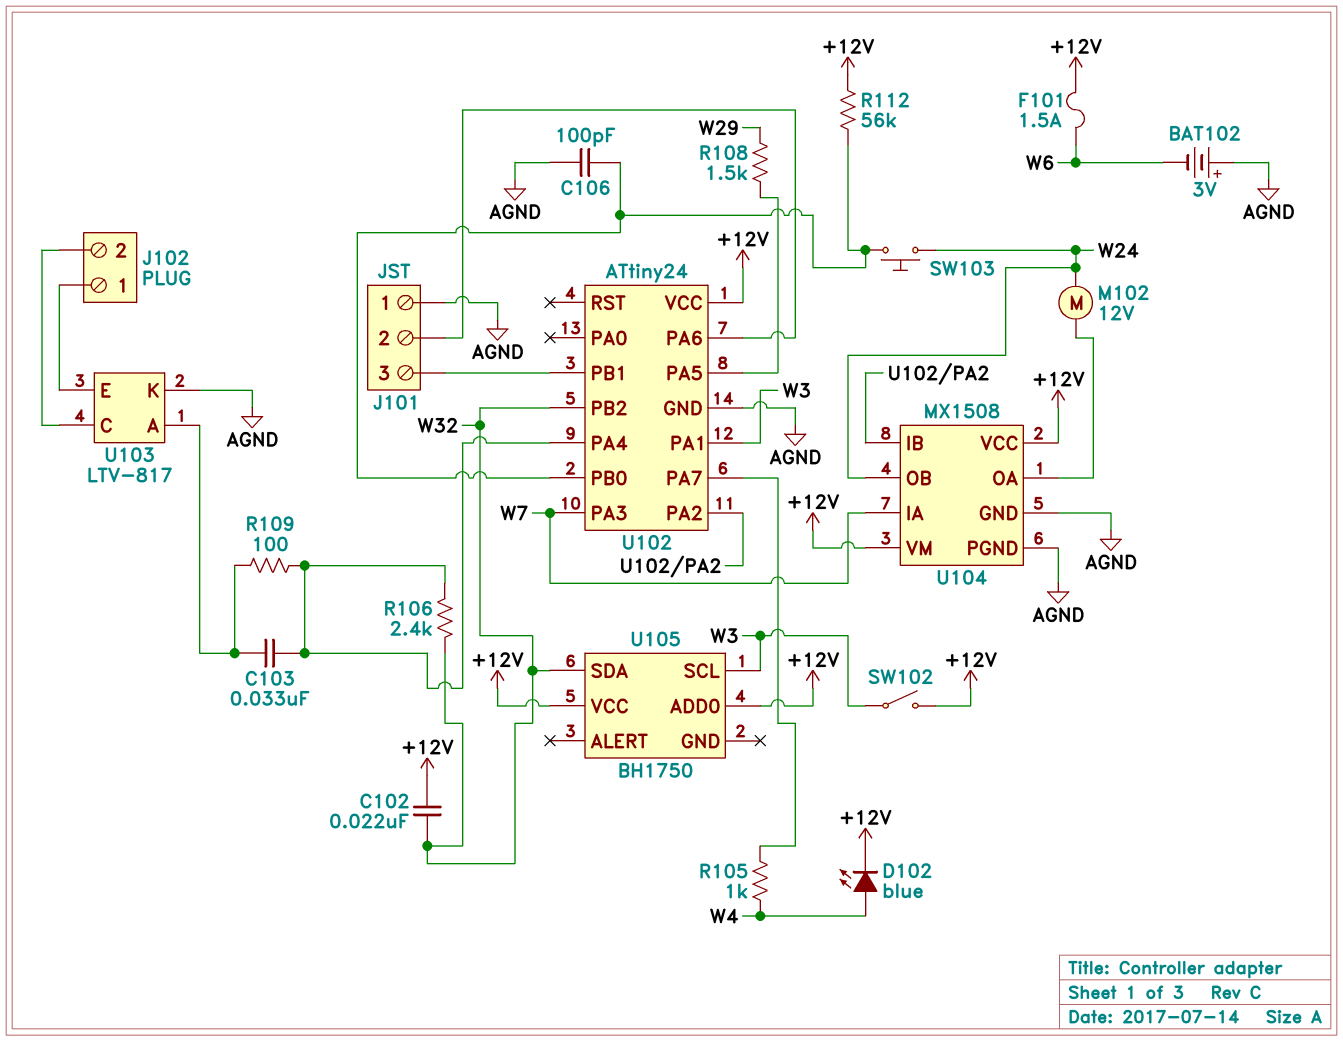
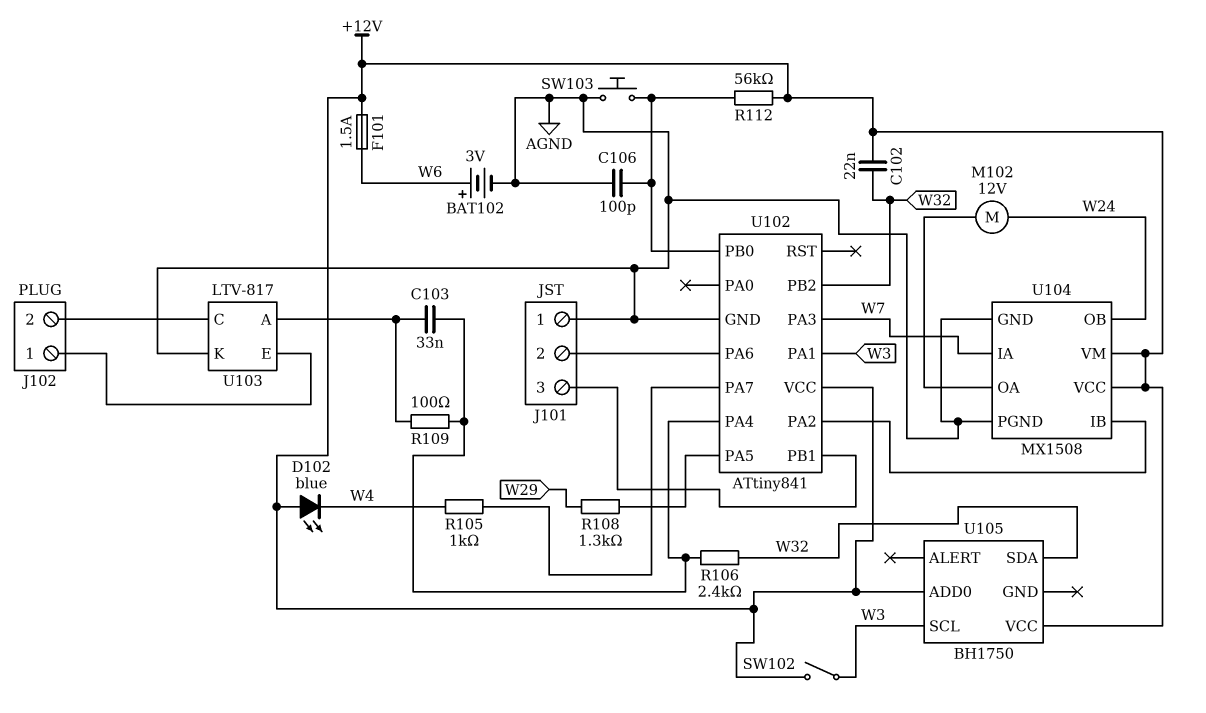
BAT102: 3V (plus AGND, minus W6) -> 3V (plus W6, minus AGND)
D102: LED blue (A W4, K +12V) -> LED blue (A +12V, K W4)
R108: 1.5k (U102/PA5, W29) -> 1.3k (U102/PA5, W29)
SW103: button (U102/PB0, W24) -> button (AGND, U102/PB0)
U102: ATtiny24 -> ATtiny841

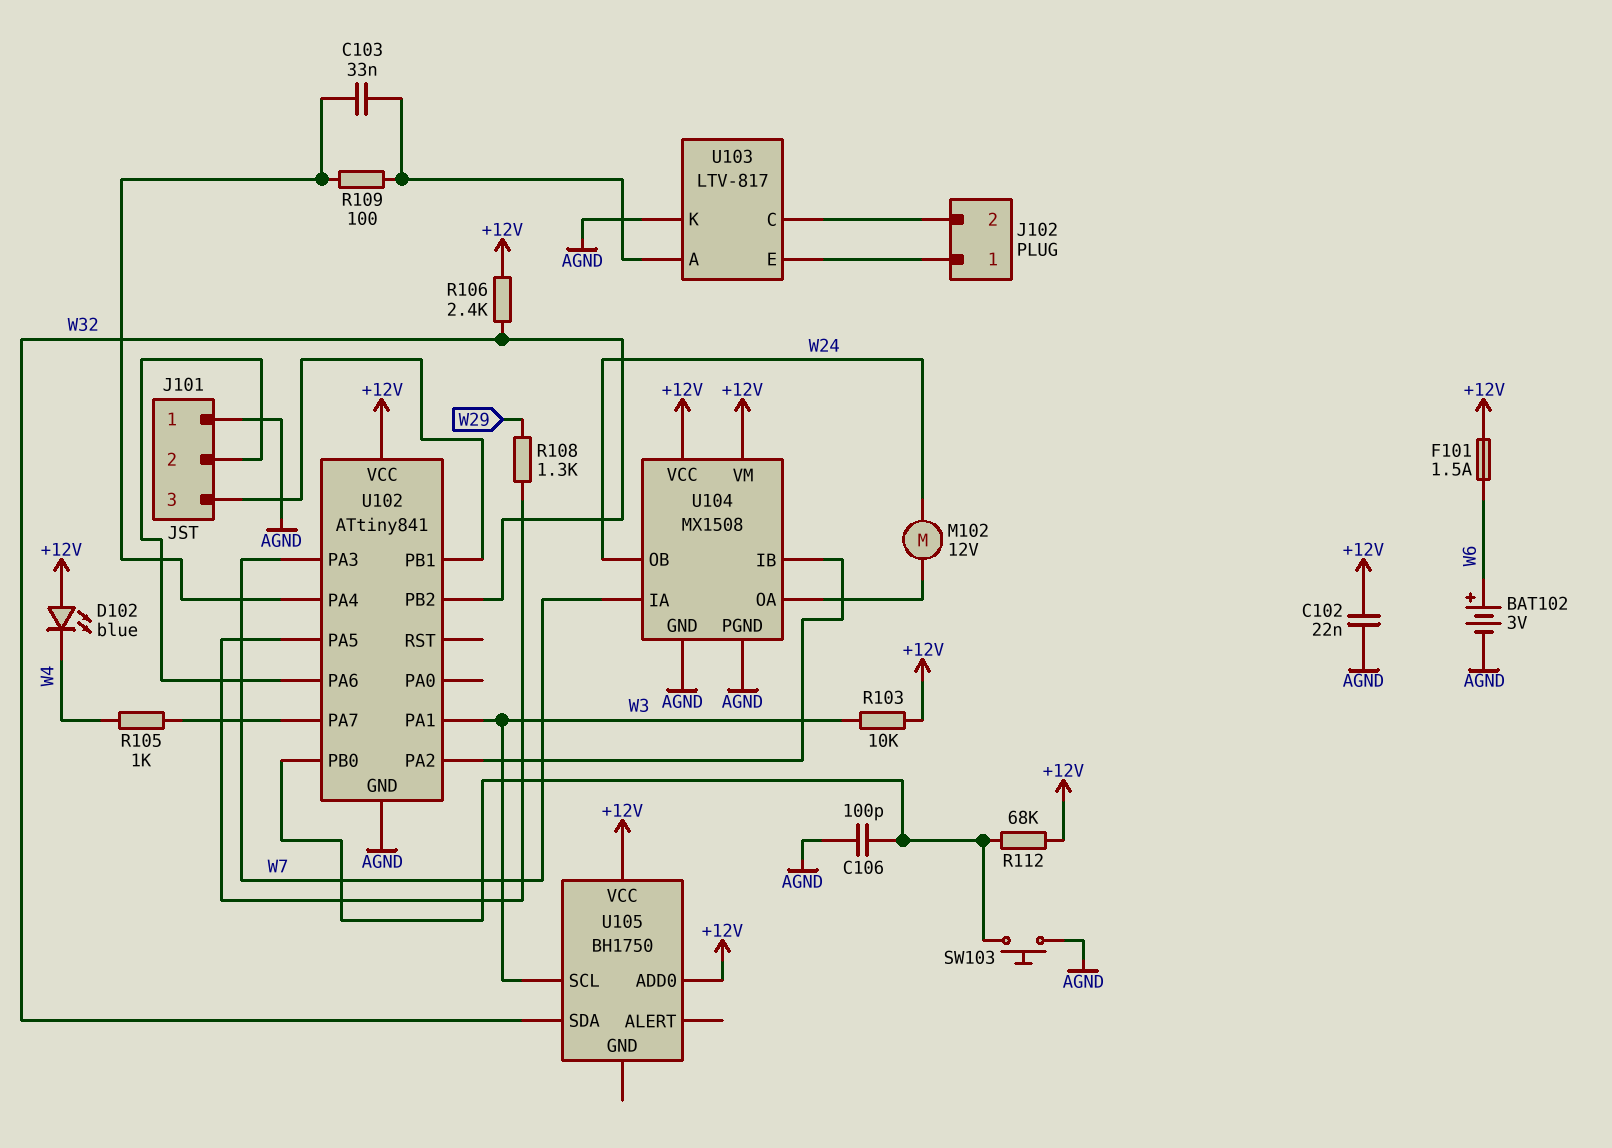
C102: 22nF (+12V, W32) -> 22nF (+12V, AGND)
R103: none -> 10k (+12V, W3)
R106: 2.4k (U102/PA4, W32) -> 2.4k (+12V, W32)
R112: 56k (+12V, U102/PB0) -> 68k (+12V, U102/PB0)
SW102: switch (+12V, W3) -> none

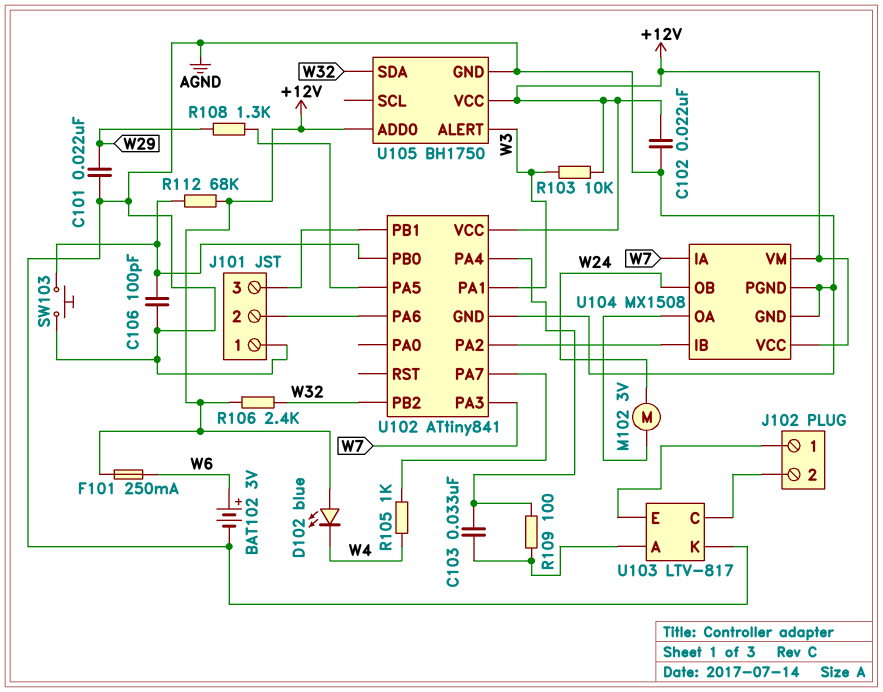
C101: none -> 22nF (AGND, W29)
F101: 1.5A (+12V, W6) -> 250mA (+12V, W6)
M102: motor 12V (U104/OA, W24) -> motor 3V (U104/OA, W24)
U105 pin ALERT: none -> W3
U105 pin GND: none -> AGND
U105 pin SCL: W3 -> none

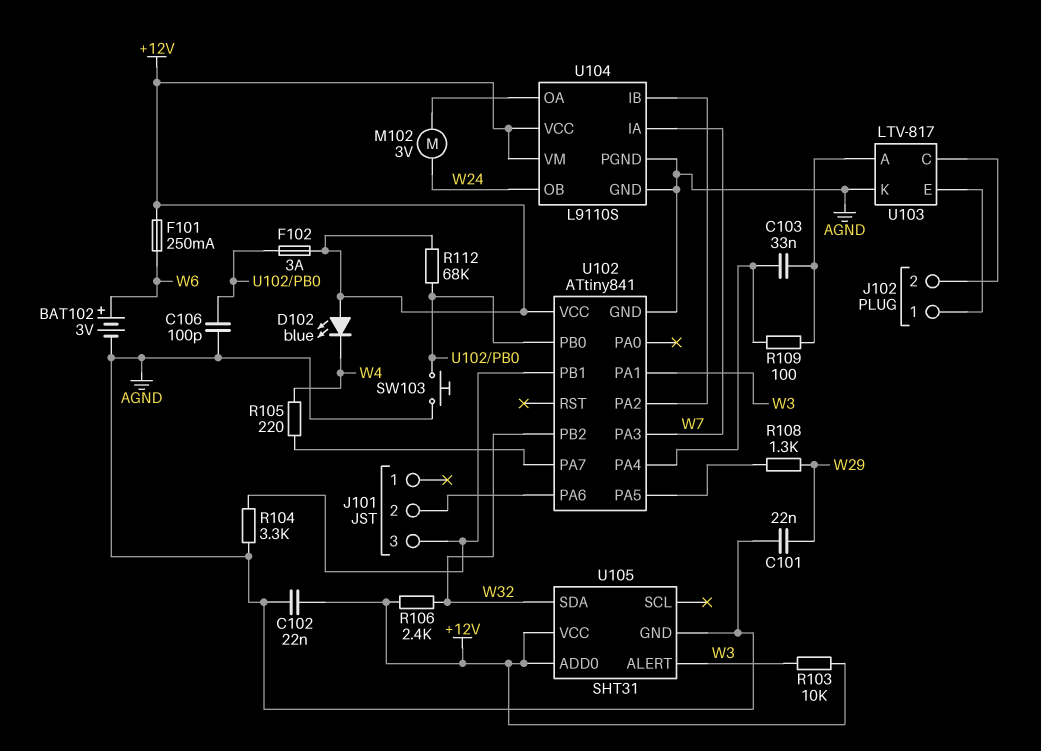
F102: none -> 3A (+12V, U102/PB0)
J101 pin 1: AGND -> none
R104: none -> 3.3k (AGND, J101/3)
R105: 1k (U102/PA7, W4) -> 220 (U102/PA7, W4)
U104: MX1508 -> L9110S
U105: BH1750 -> SHT31

